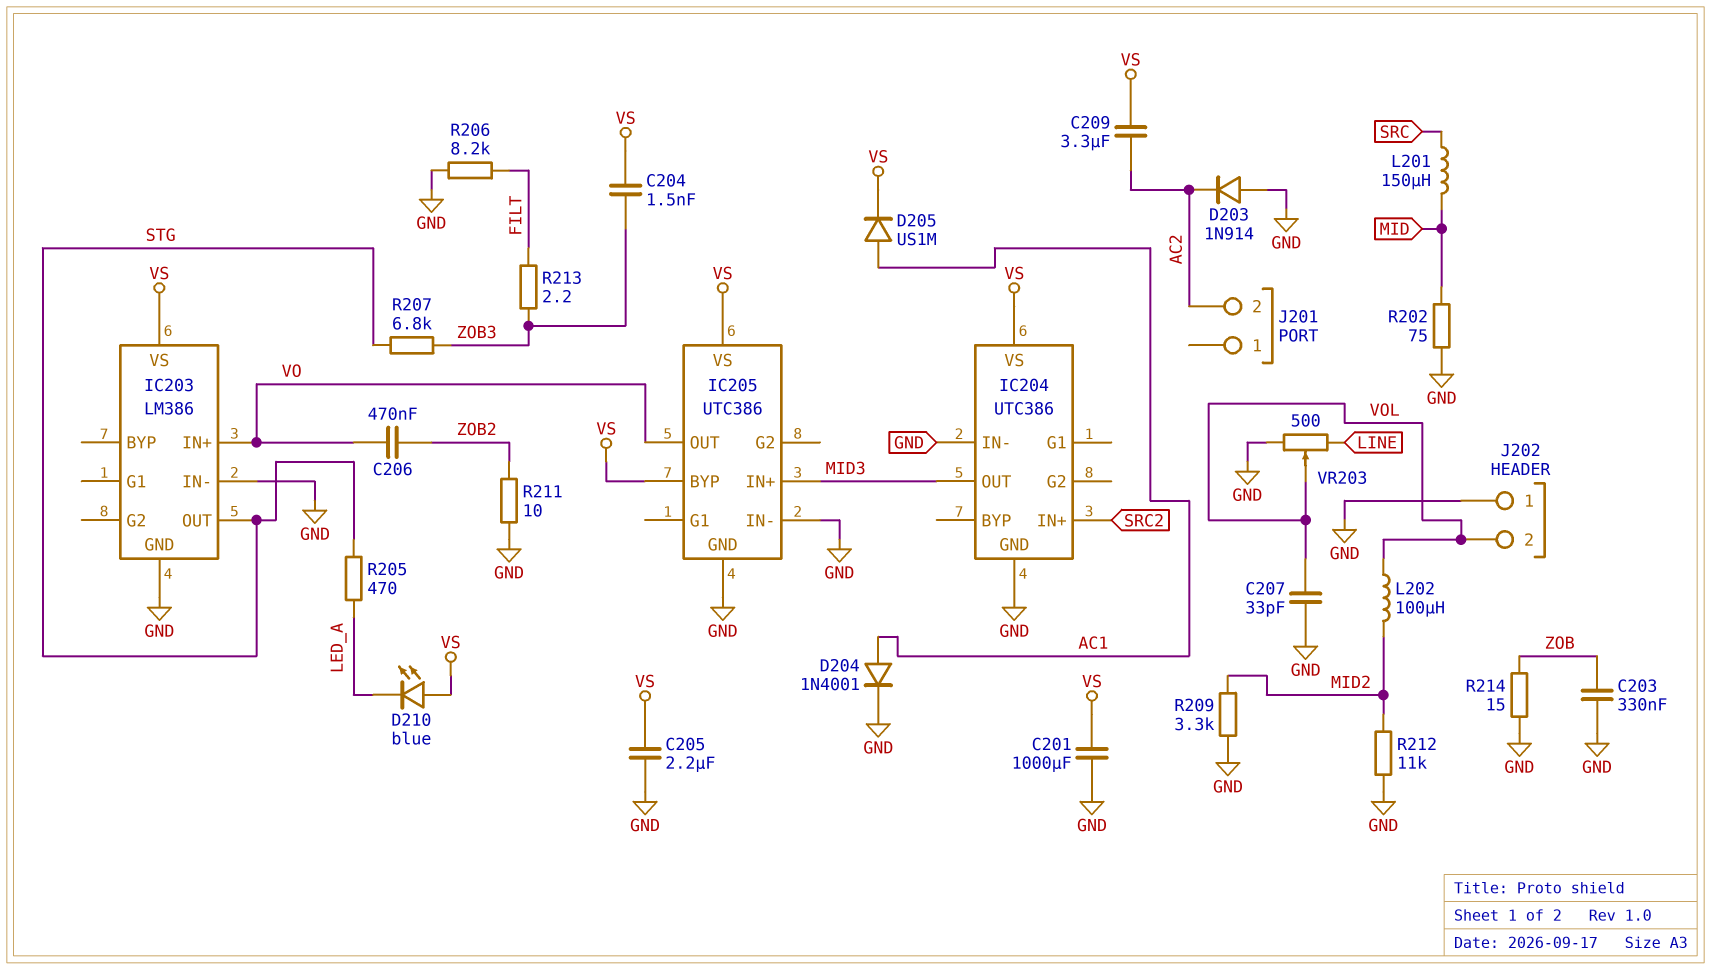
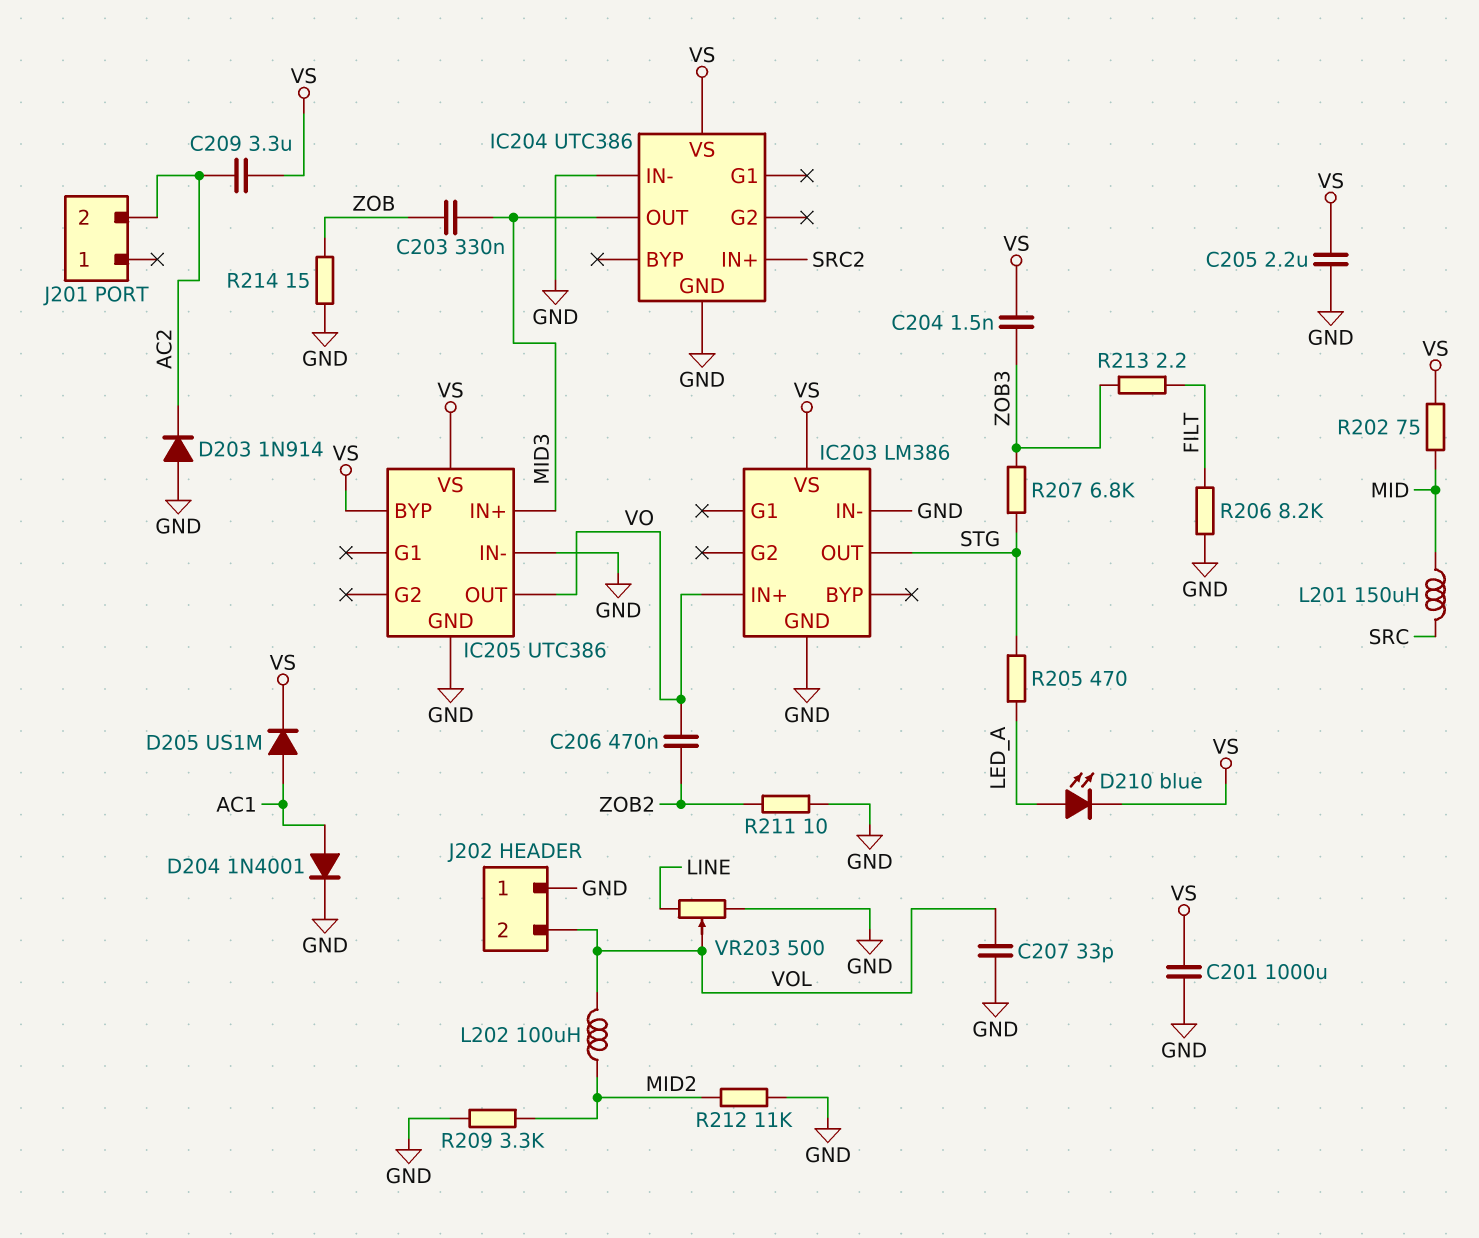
C203: 330nF (GND, ZOB) -> 330nF (MID3, ZOB)
D210: LED blue (A VS, K LED_A) -> LED blue (A LED_A, K VS)
R202: 75 (GND, MID) -> 75 (MID, VS)

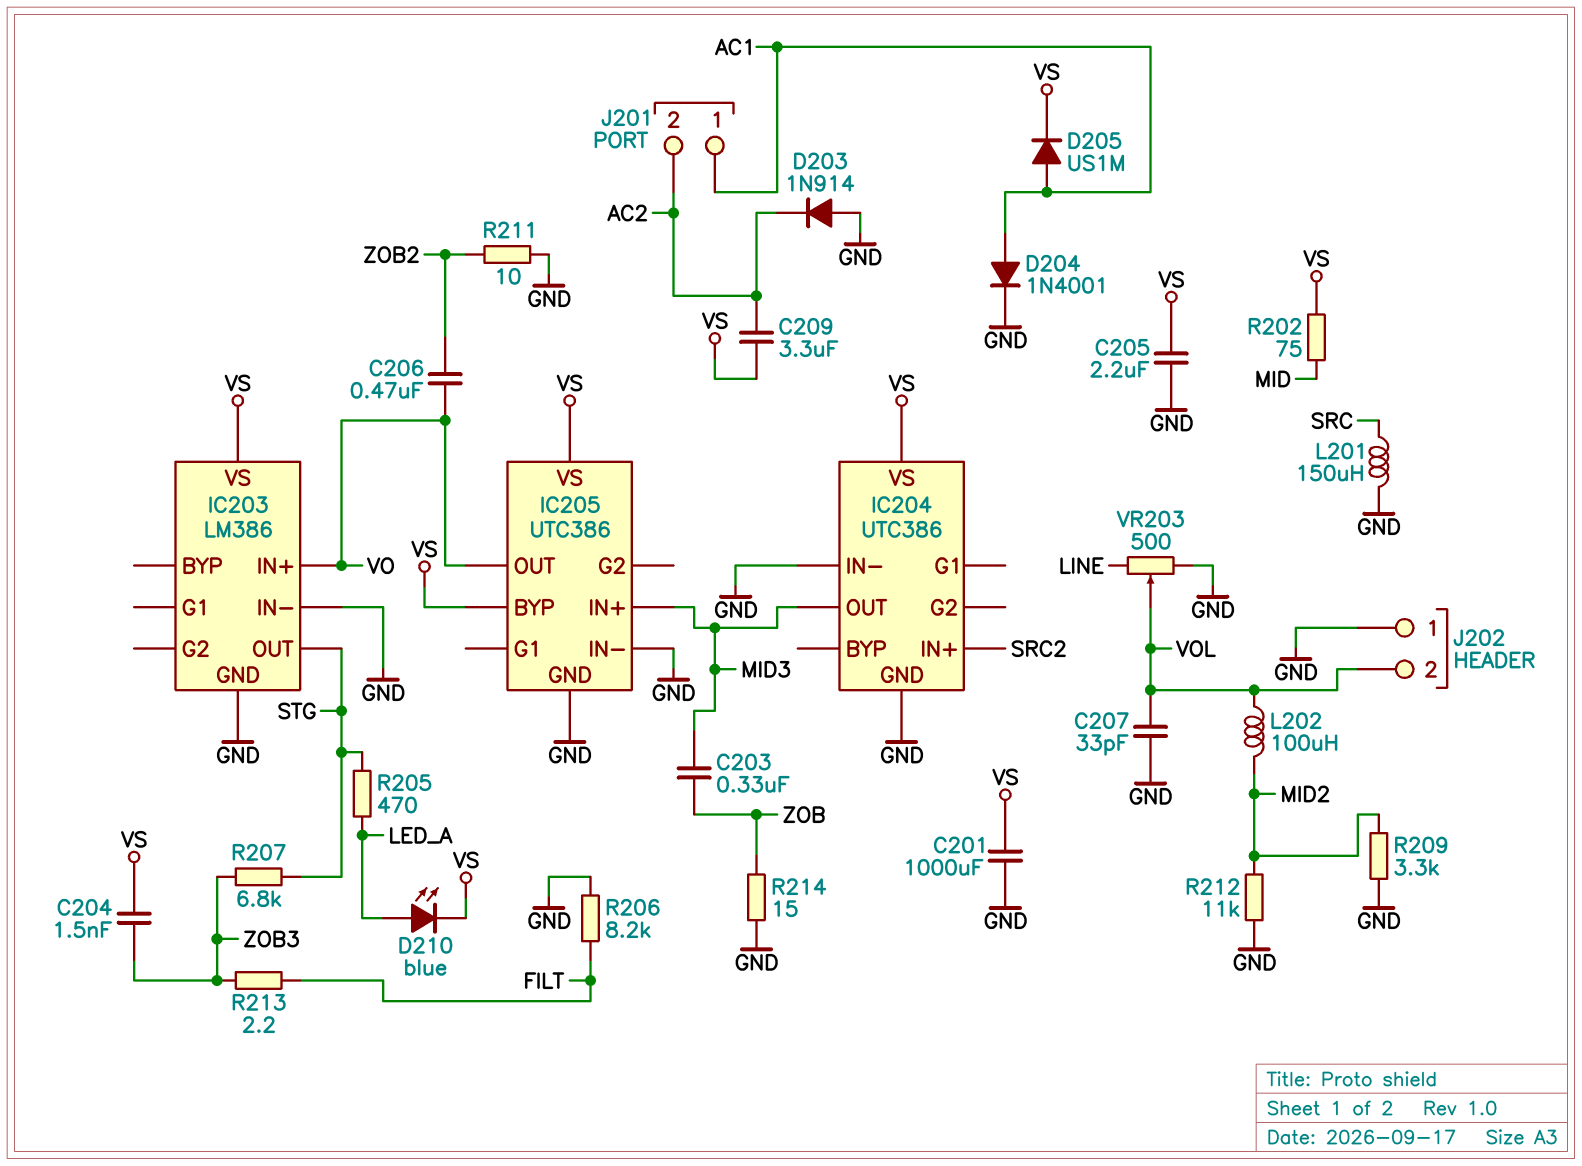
J201 pin 1: none -> AC1
L201: 150uH (MID, SRC) -> 150uH (GND, SRC)

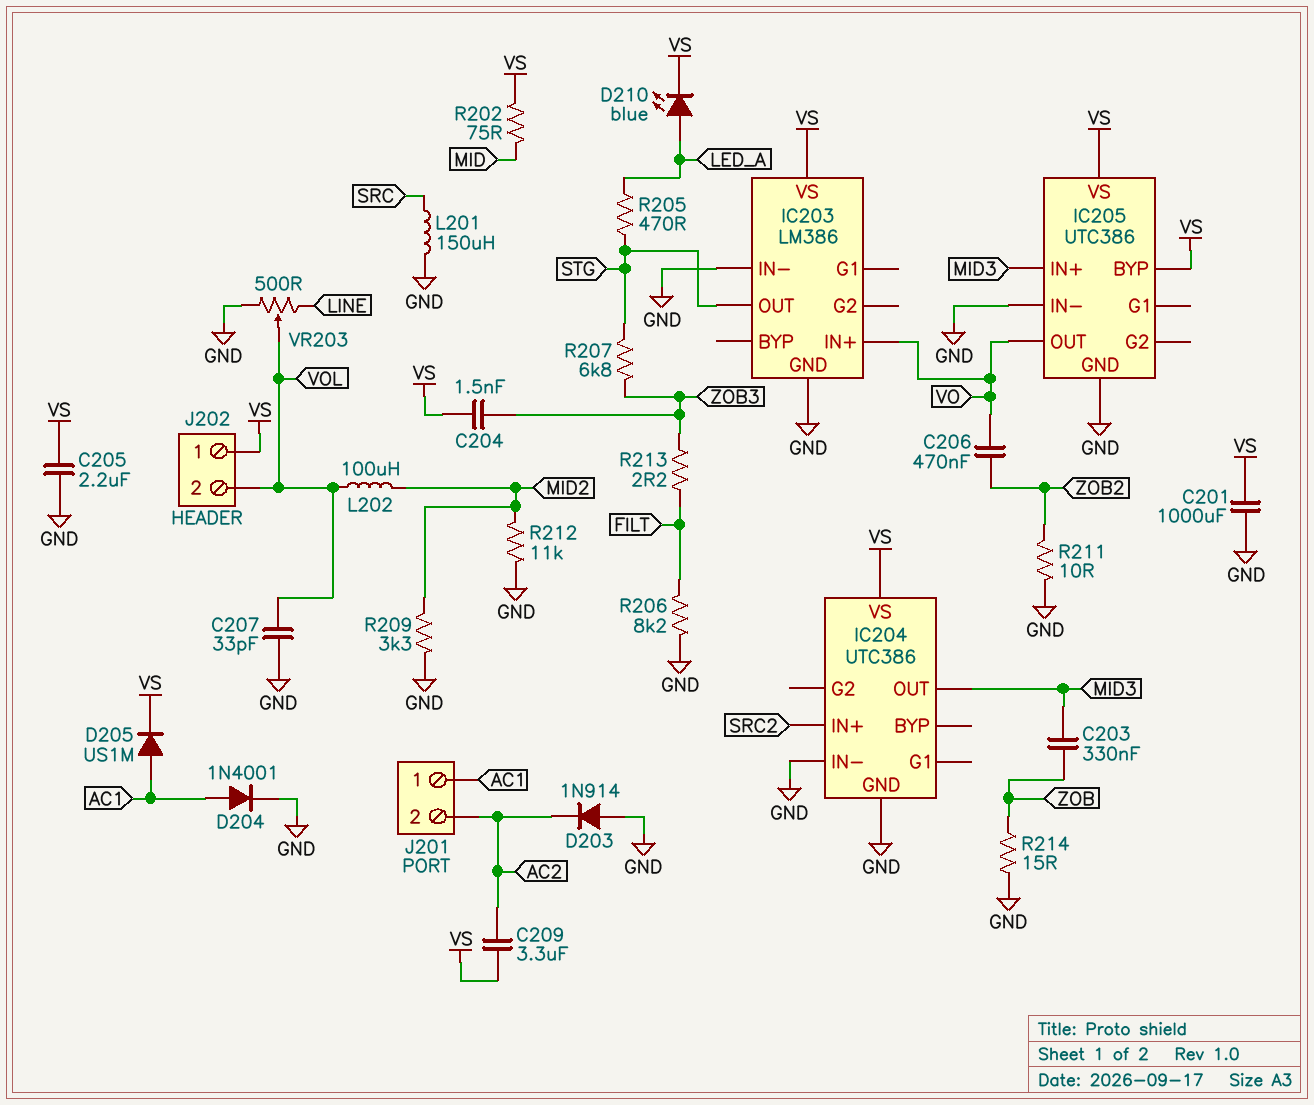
J202 pin 1: GND -> VS

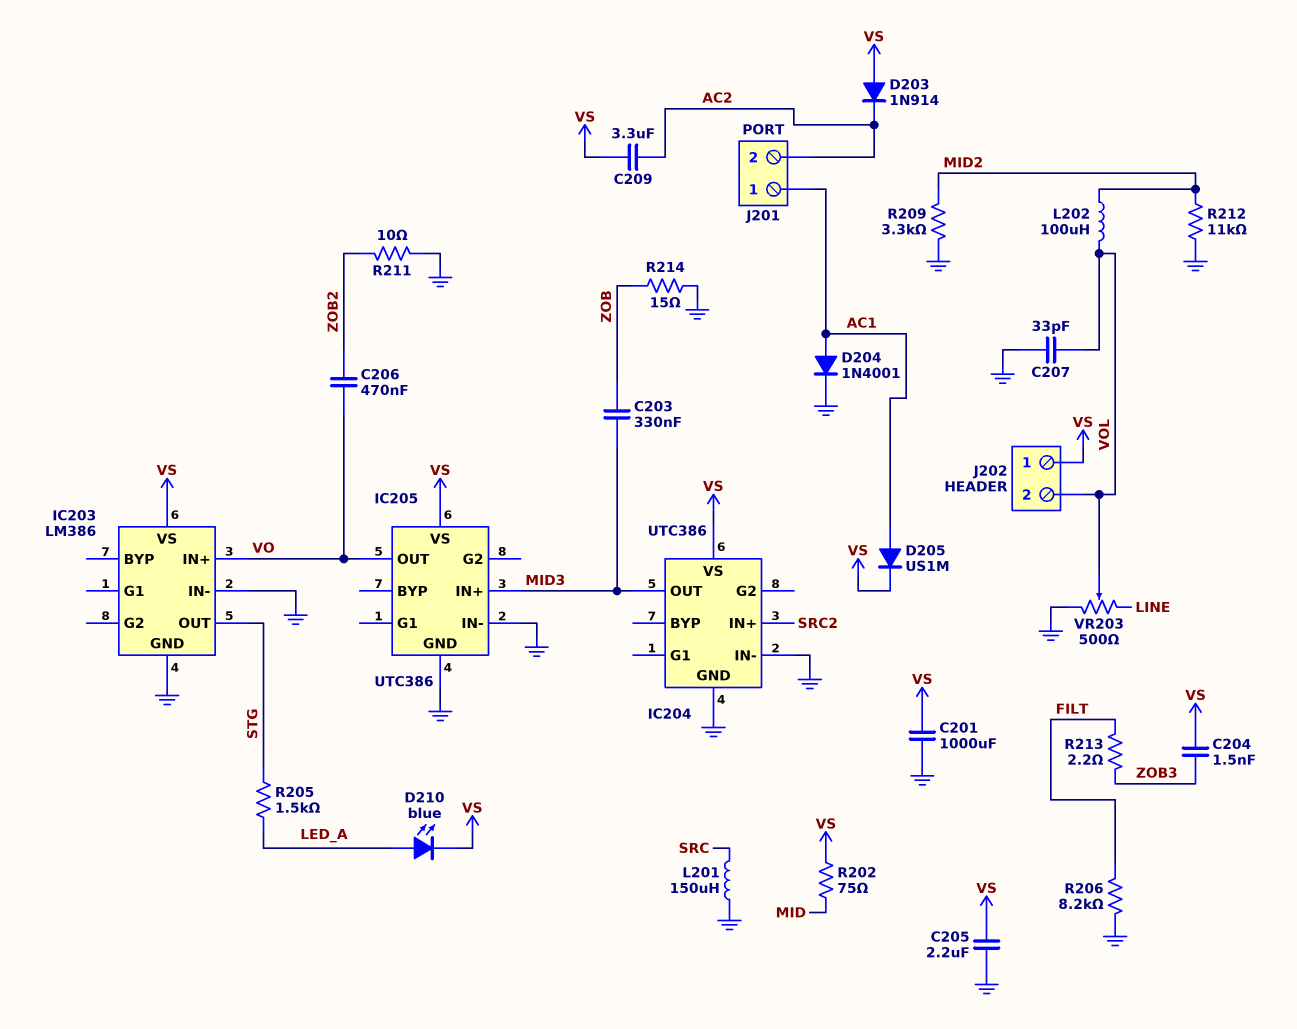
D203: diode 1N914 (A GND, K AC2) -> diode 1N914 (A VS, K AC2)
IC205 pin BYP: VS -> none
R205: 470 (LED_A, STG) -> 1.5k (LED_A, STG)
R207: 6.8k (STG, ZOB3) -> none

